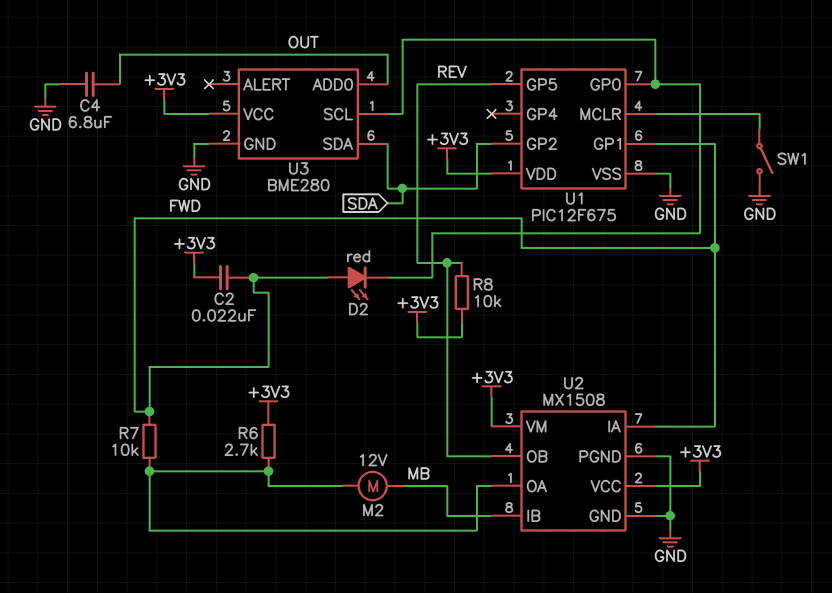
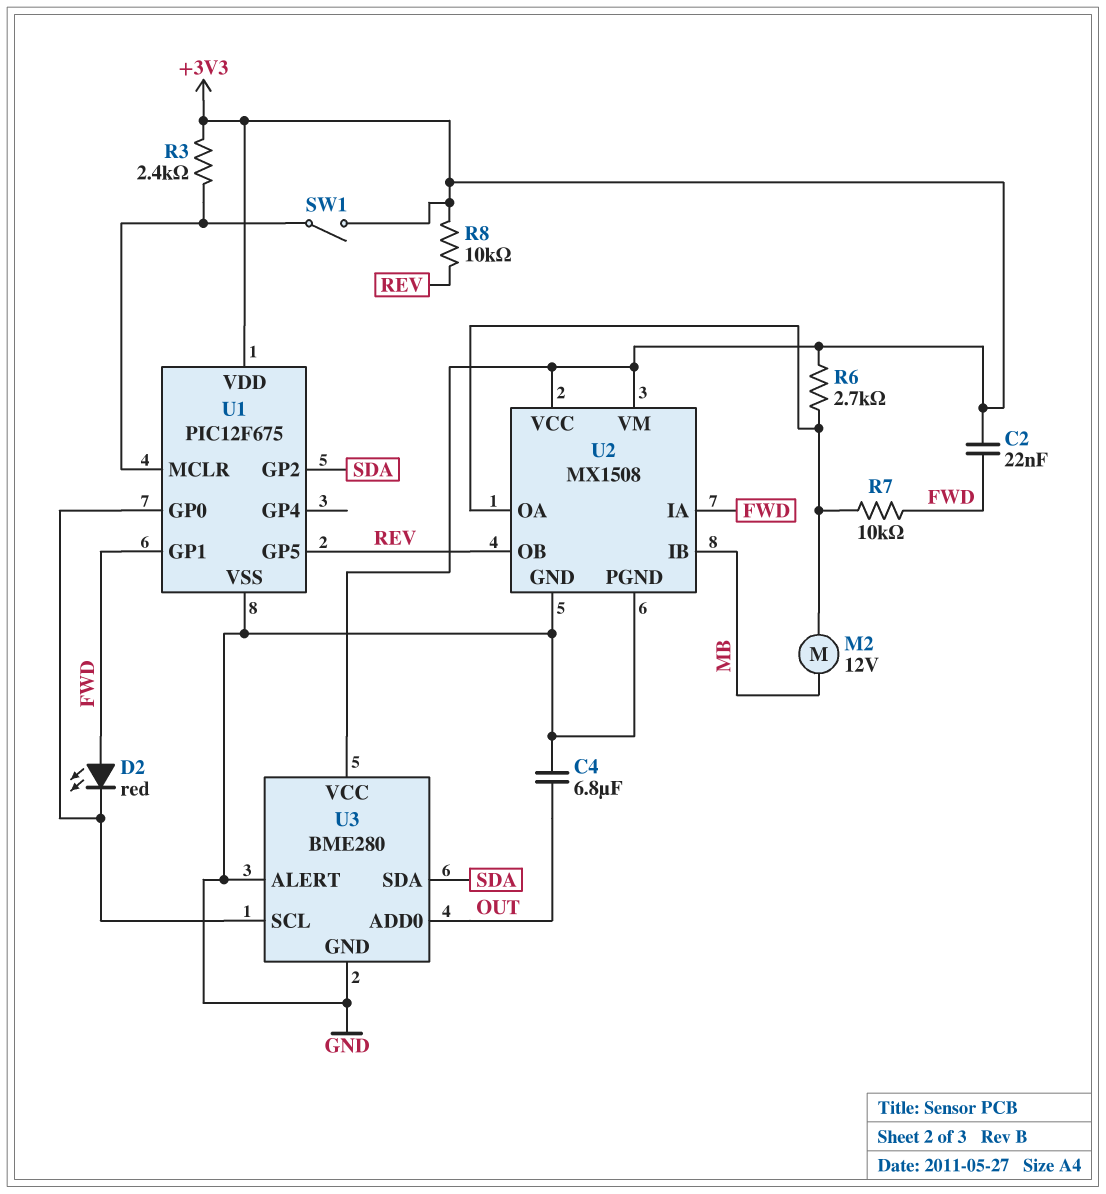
R3: none -> 2.4k (+3V3, U1/MCLR)
SW1: switch (GND, U1/MCLR) -> switch (+3V3, U1/MCLR)
U3 pin ALERT: none -> GND

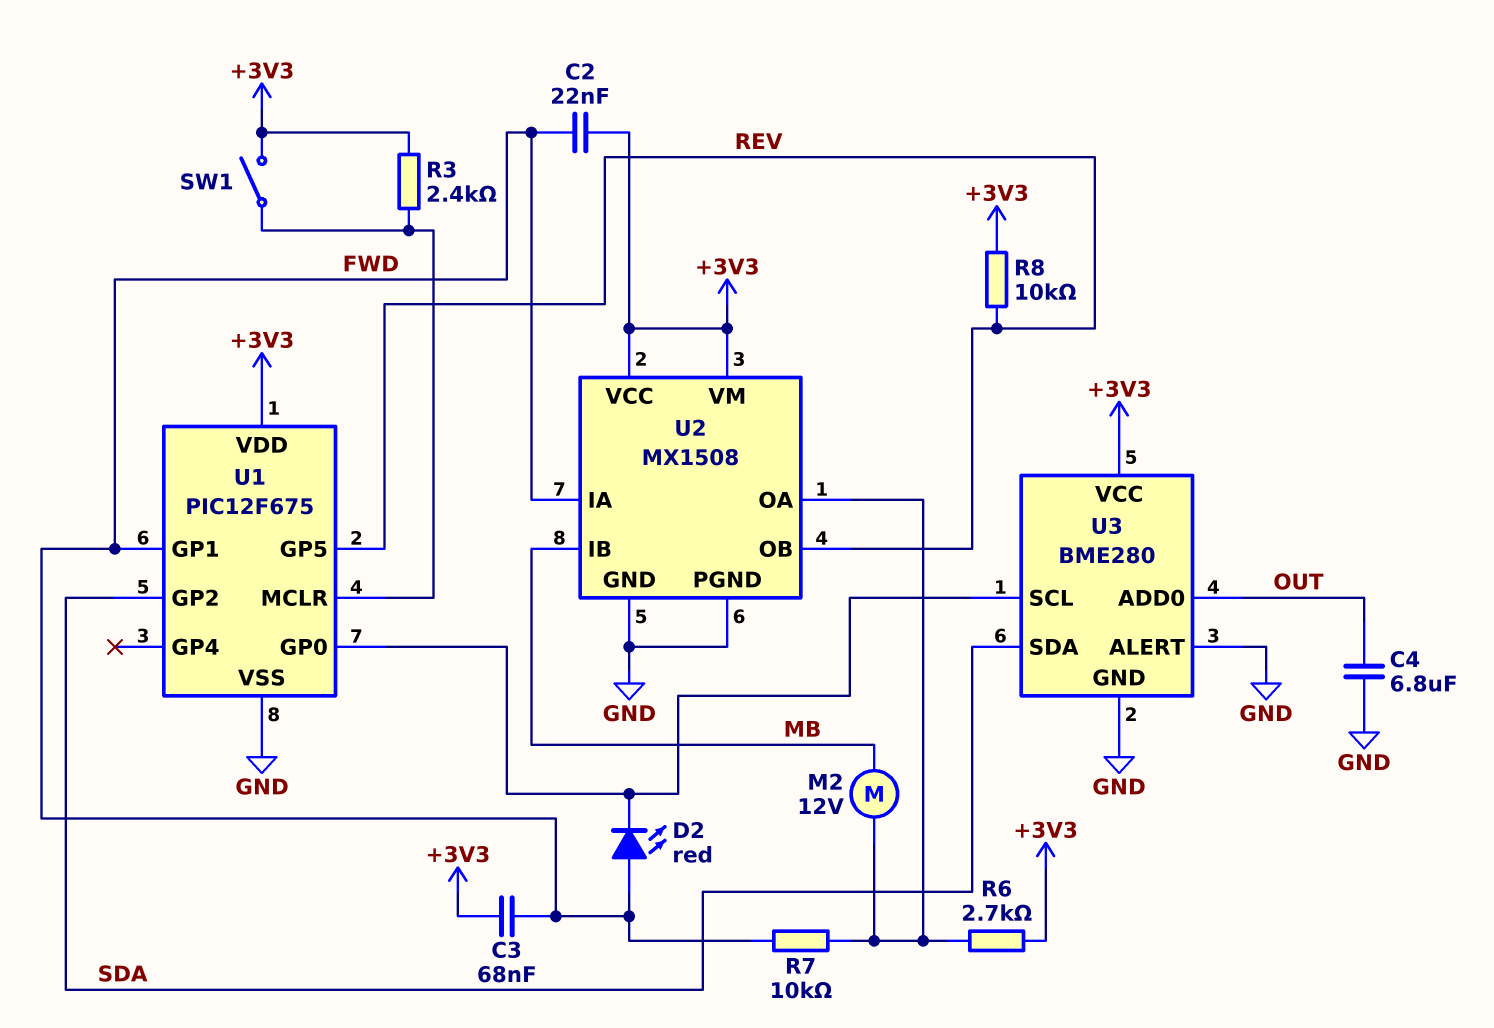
C3: none -> 68nF (+3V3, FWD)

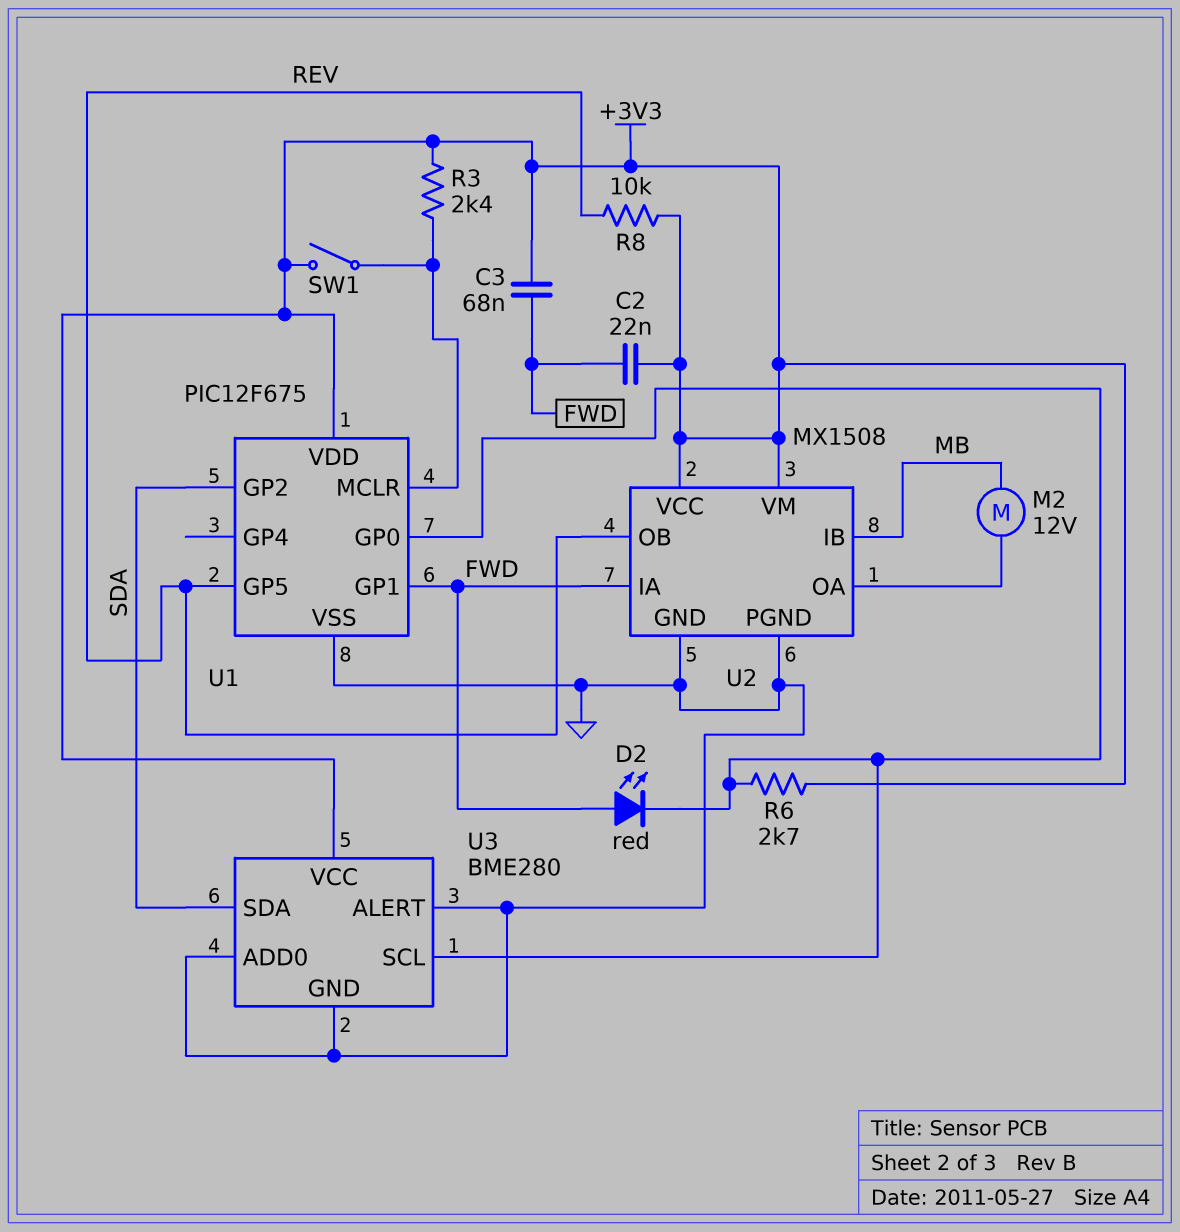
C4: 6.8uF (GND, OUT) -> none
R6: 2.7k (+3V3, U2/OA) -> 2.7k (+3V3, U1/GP0)
R7: 10k (FWD, U2/OA) -> none
U3 pin ADD0: OUT -> GND

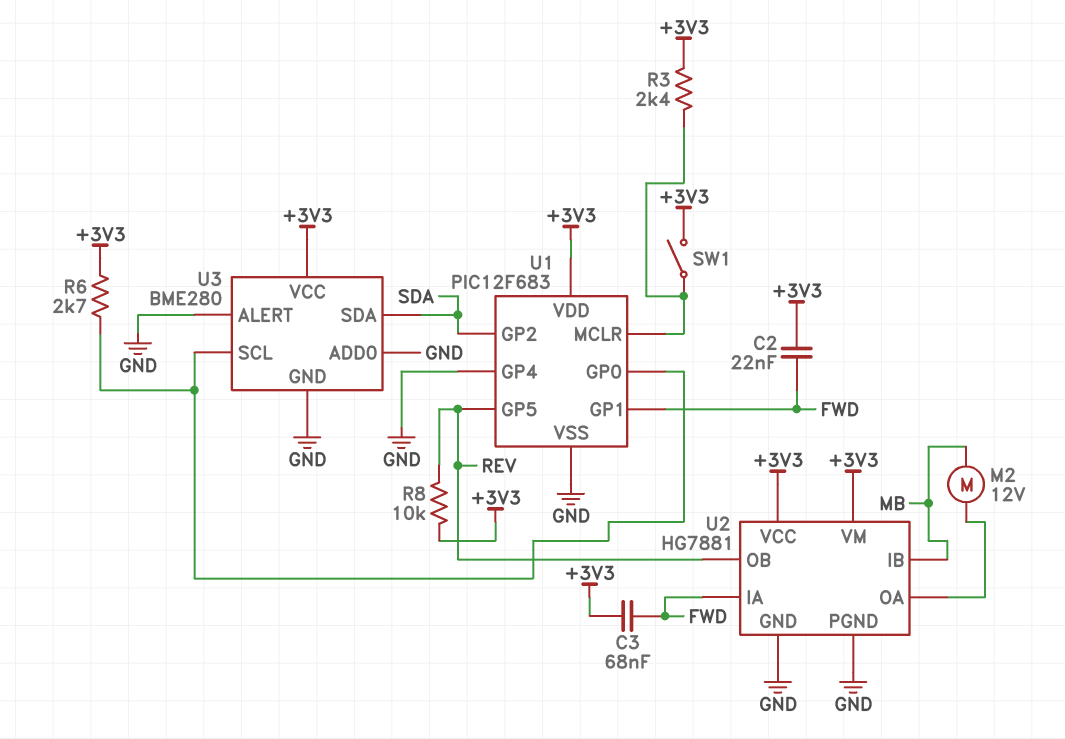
D2: LED red (A FWD, K U1/GP0) -> none
U1: PIC12F675 -> PIC12F683
U1 pin GP4: none -> GND
U2: MX1508 -> HG7881

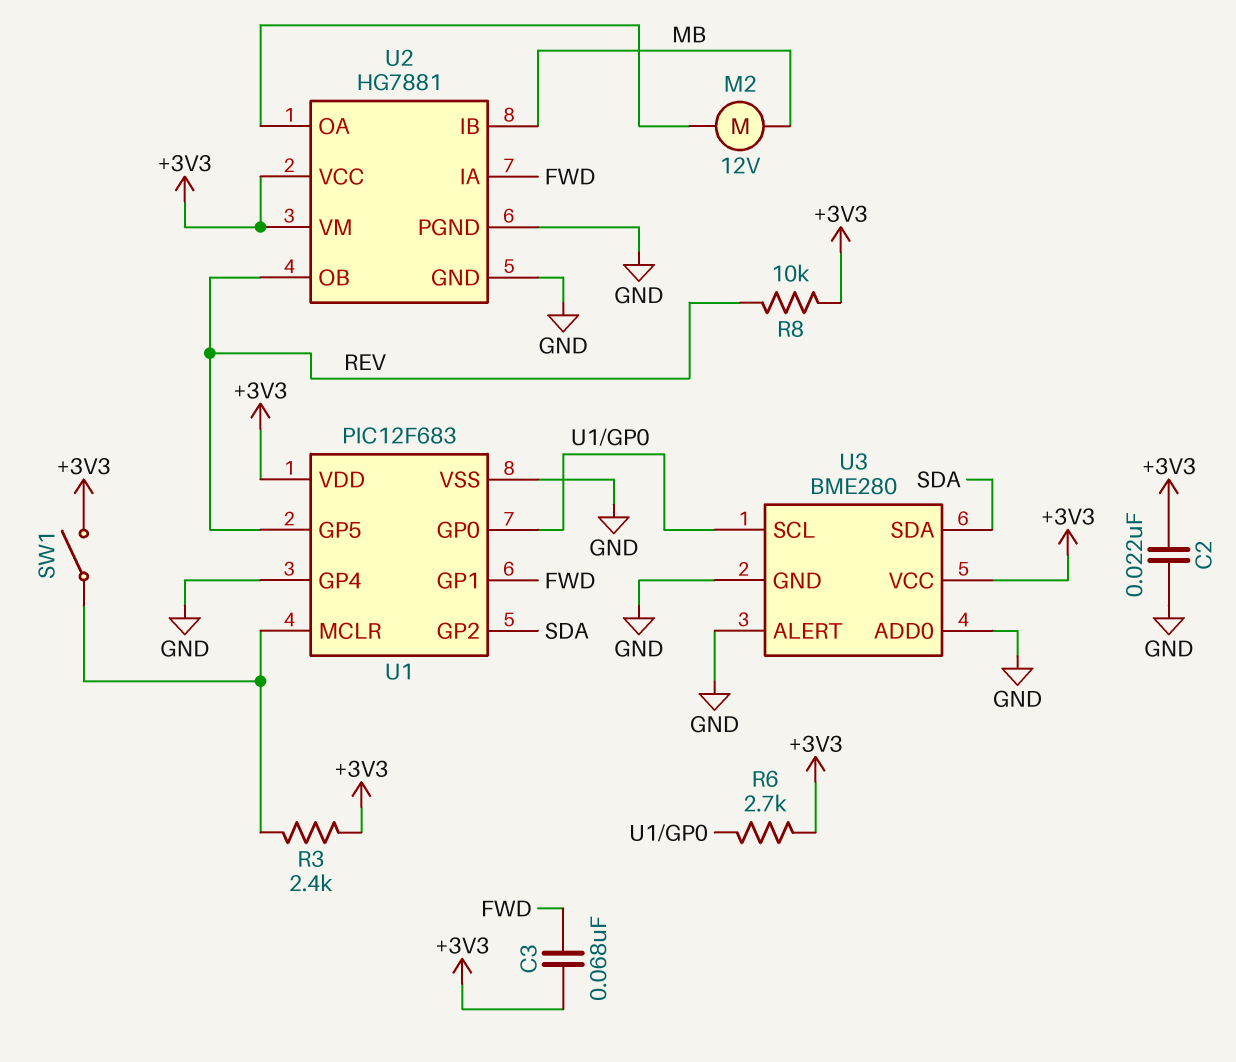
C2: 22nF (+3V3, FWD) -> 22nF (+3V3, GND)

